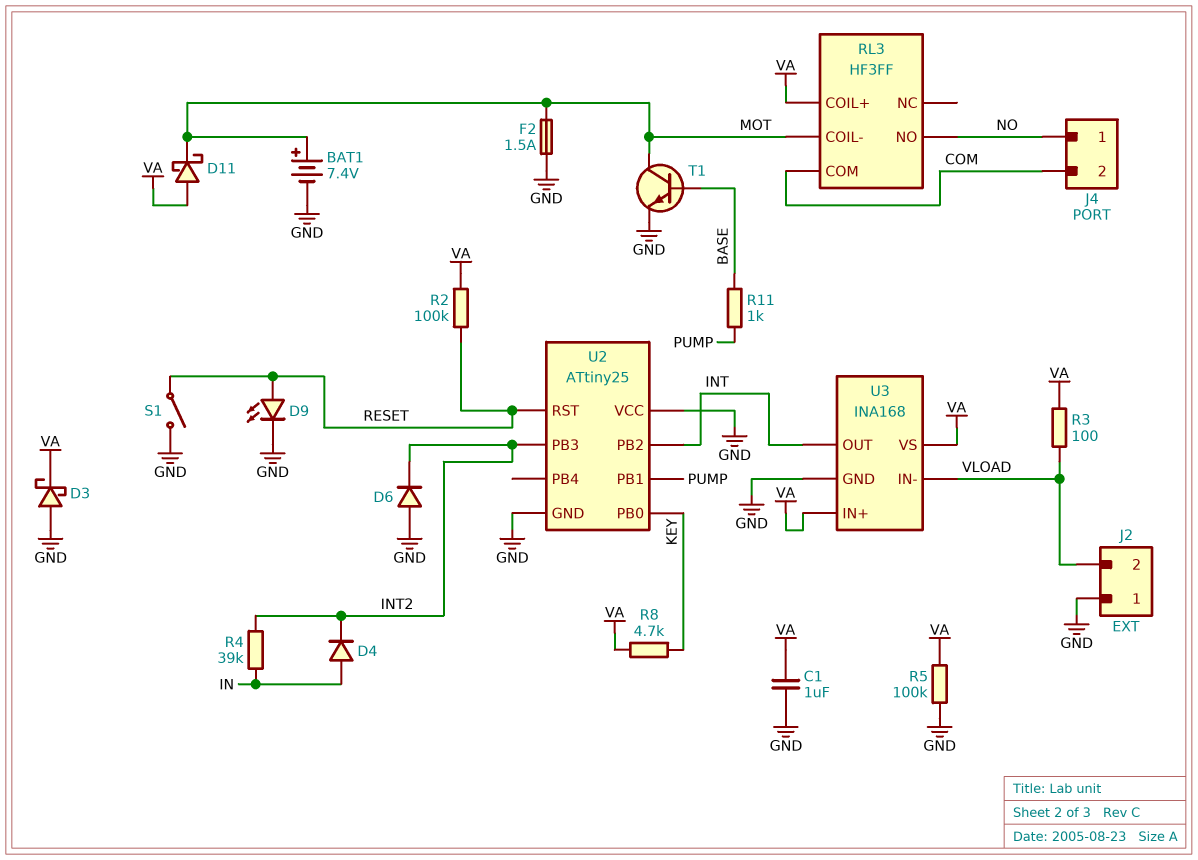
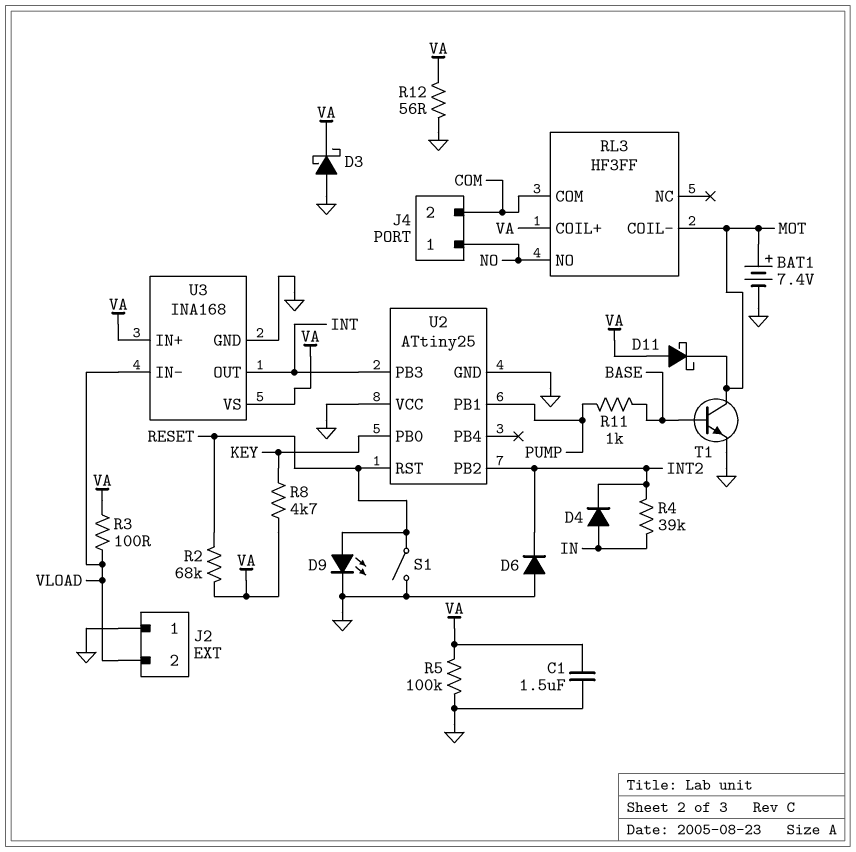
C1: 1uF (GND, VA) -> 1.5uF (GND, VA)
F2: 1.5A (GND, MOT) -> none
R2: 100k (RESET, VA) -> 68k (RESET, VA)
R12: none -> 56 (GND, VA)
U2 pin PB2: INT -> INT2
U2 pin PB3: INT2 -> INT

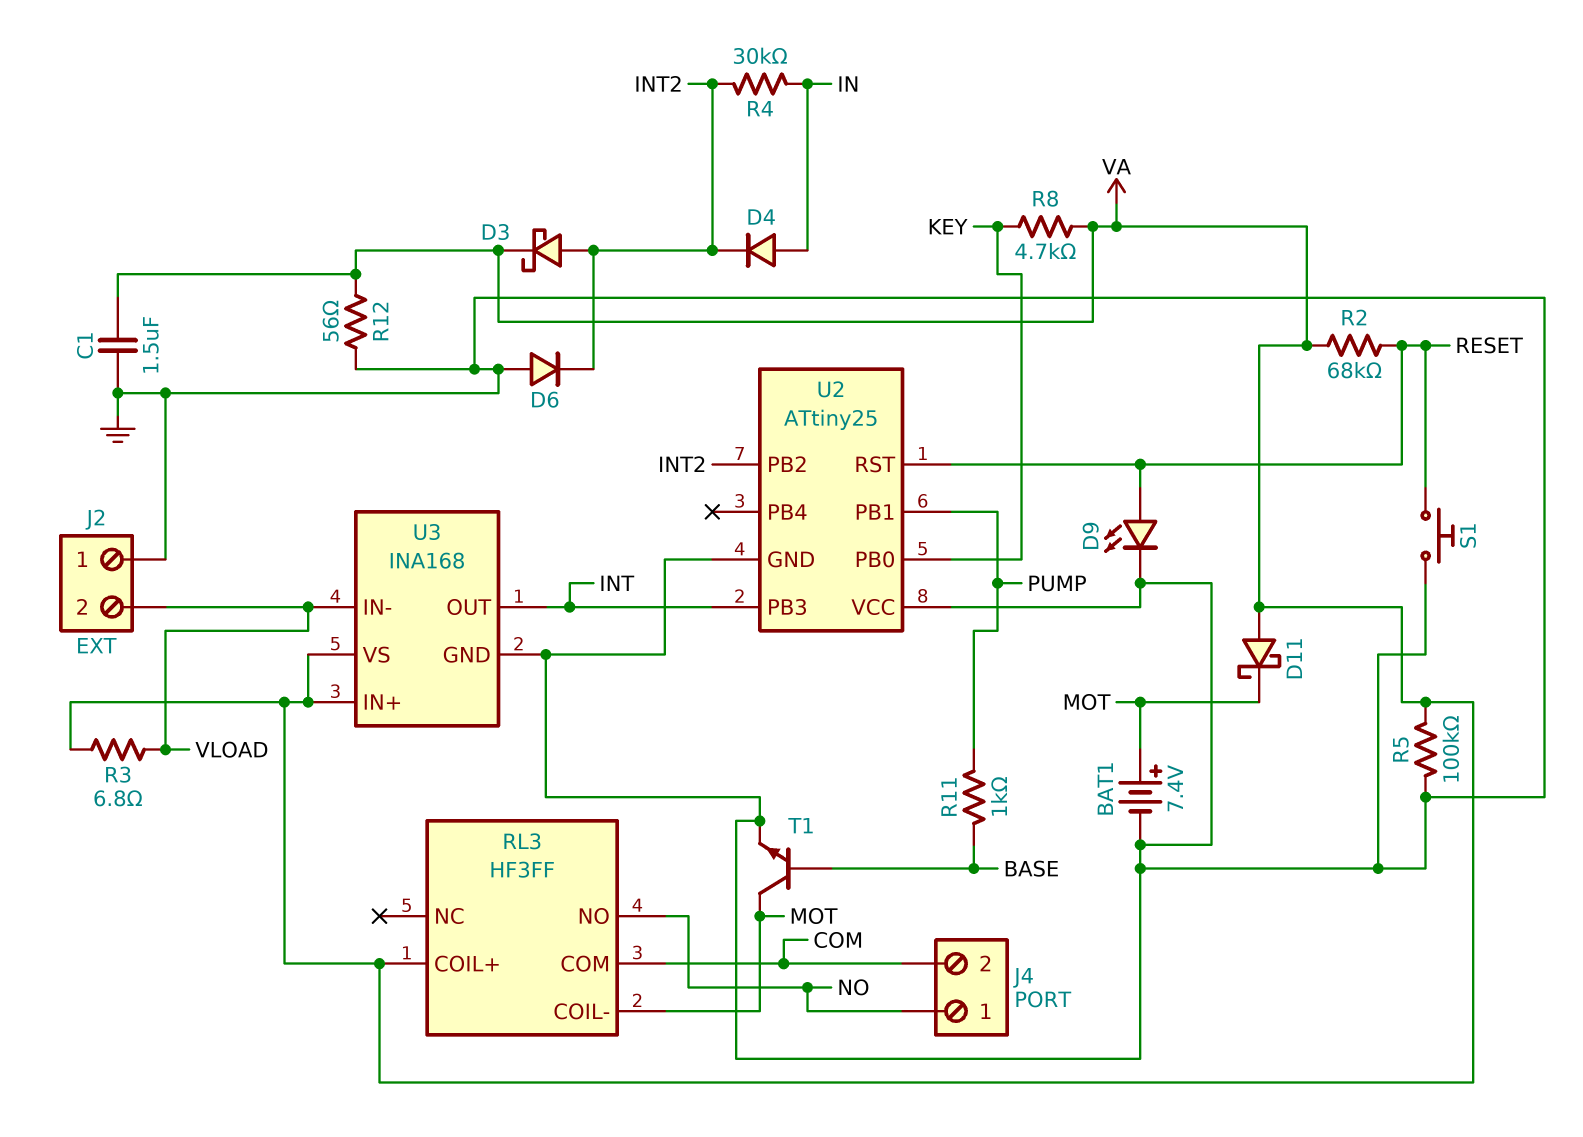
D3: schottky (A GND, K VA) -> schottky (A INT2, K VA)
R3: 100 (VA, VLOAD) -> 6.8 (VA, VLOAD)
R4: 39k (IN, INT2) -> 30k (IN, INT2)
S1: switch (GND, RESET) -> button (GND, RESET)

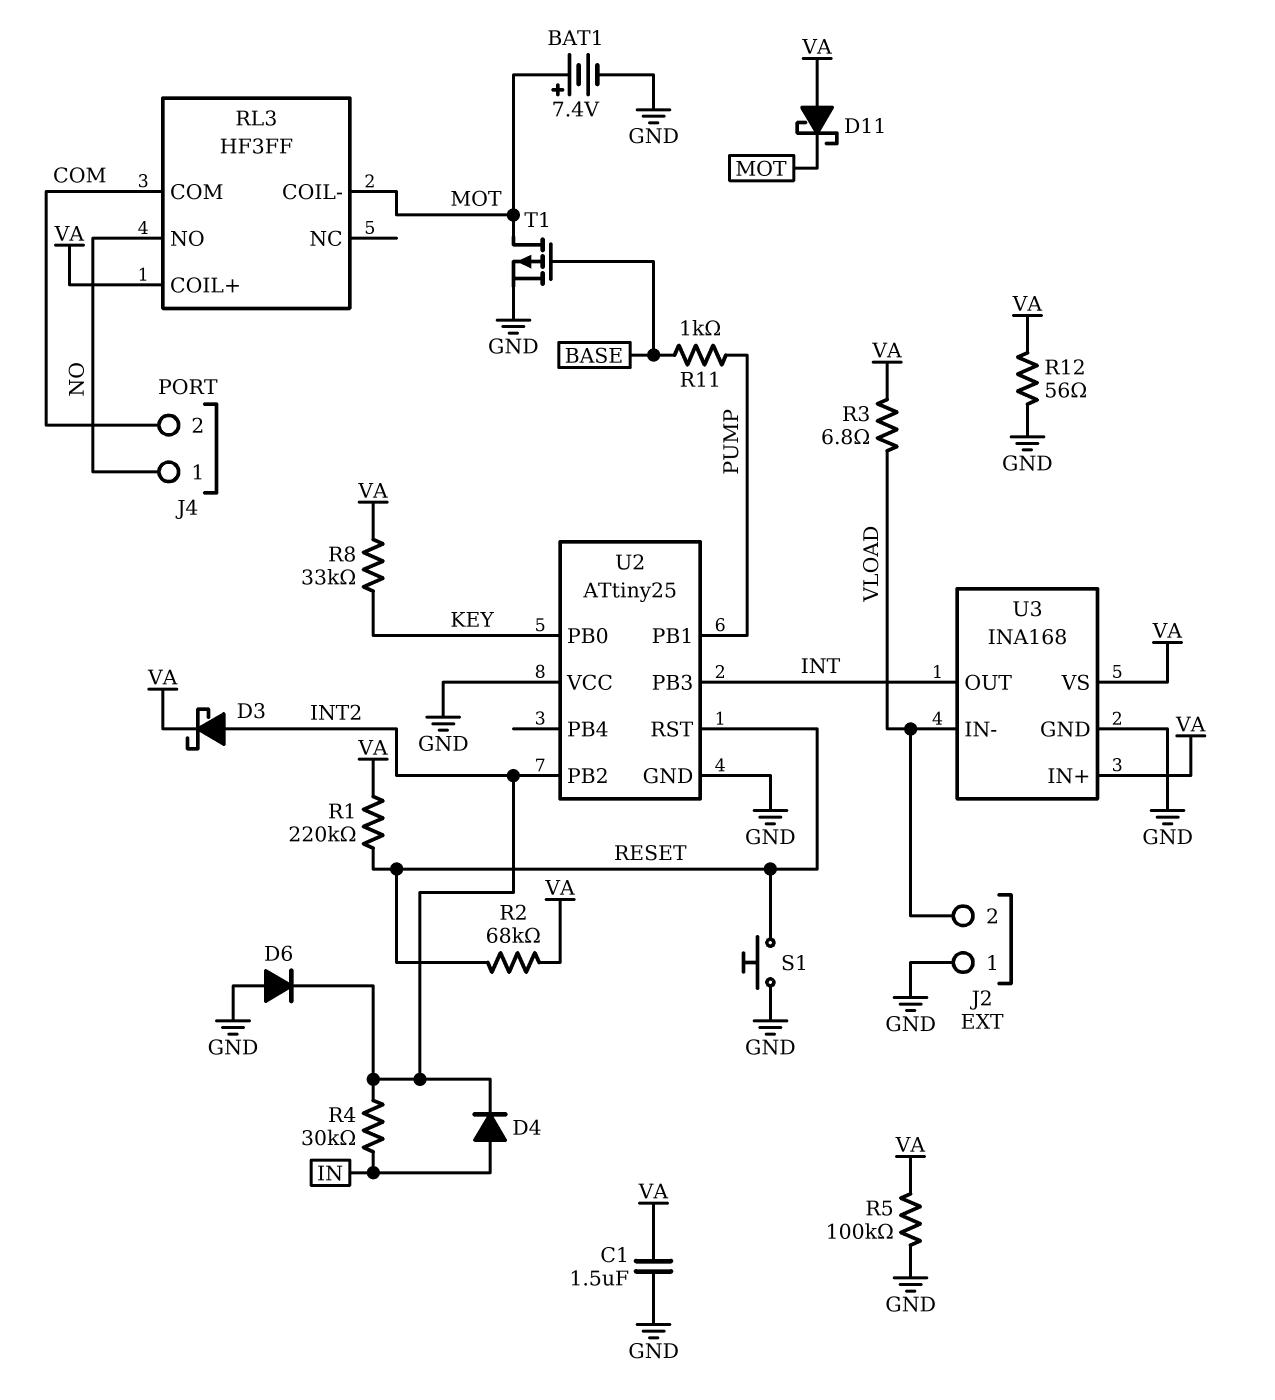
D9: LED (A RESET, K GND) -> none
R1: none -> 220k (RESET, VA)
R8: 4.7k (KEY, VA) -> 33k (KEY, VA)
T1: NPN (B BASE, C MOT, E GND) -> PMOS (G BASE, D MOT, S GND)

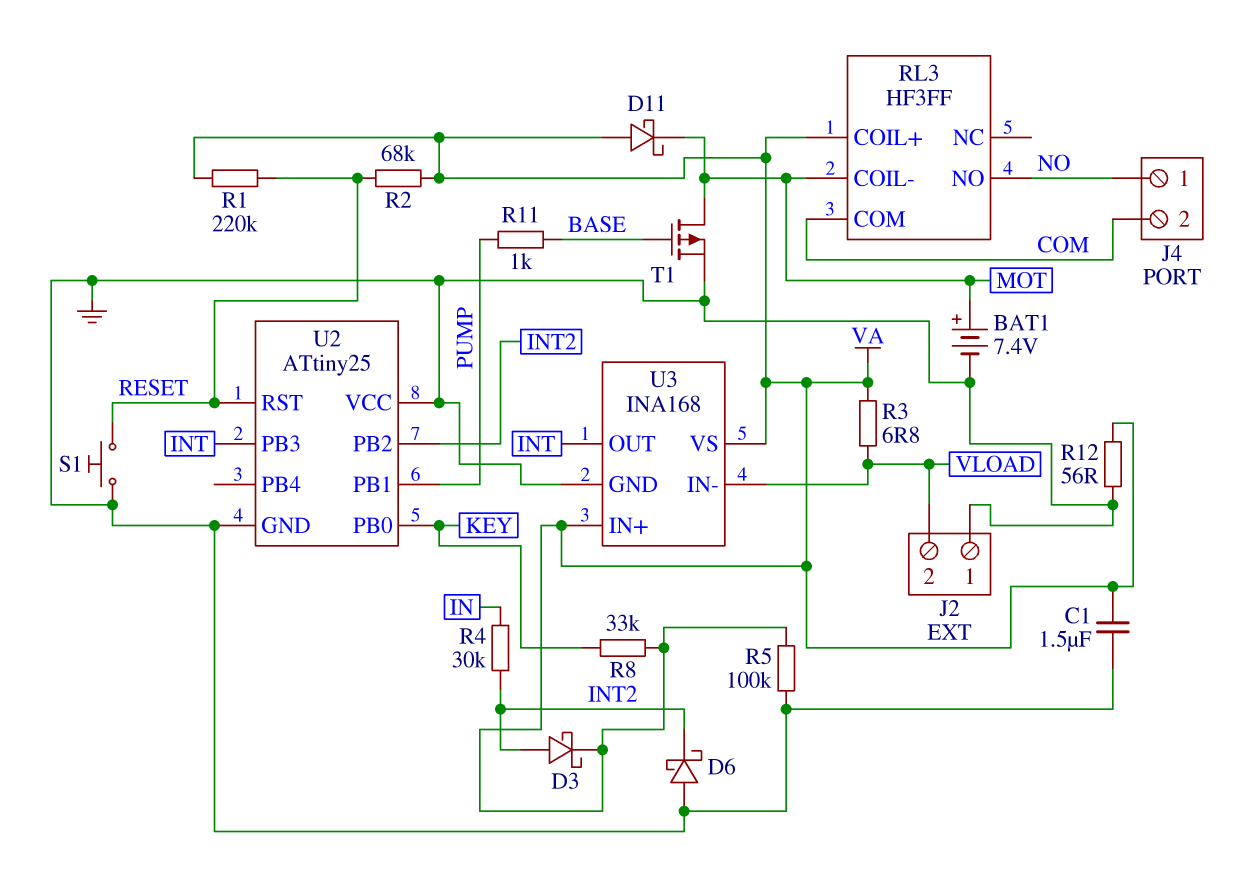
D4: diode (A IN, K INT2) -> none
D6: diode (A GND, K INT2) -> schottky (A GND, K INT2)

